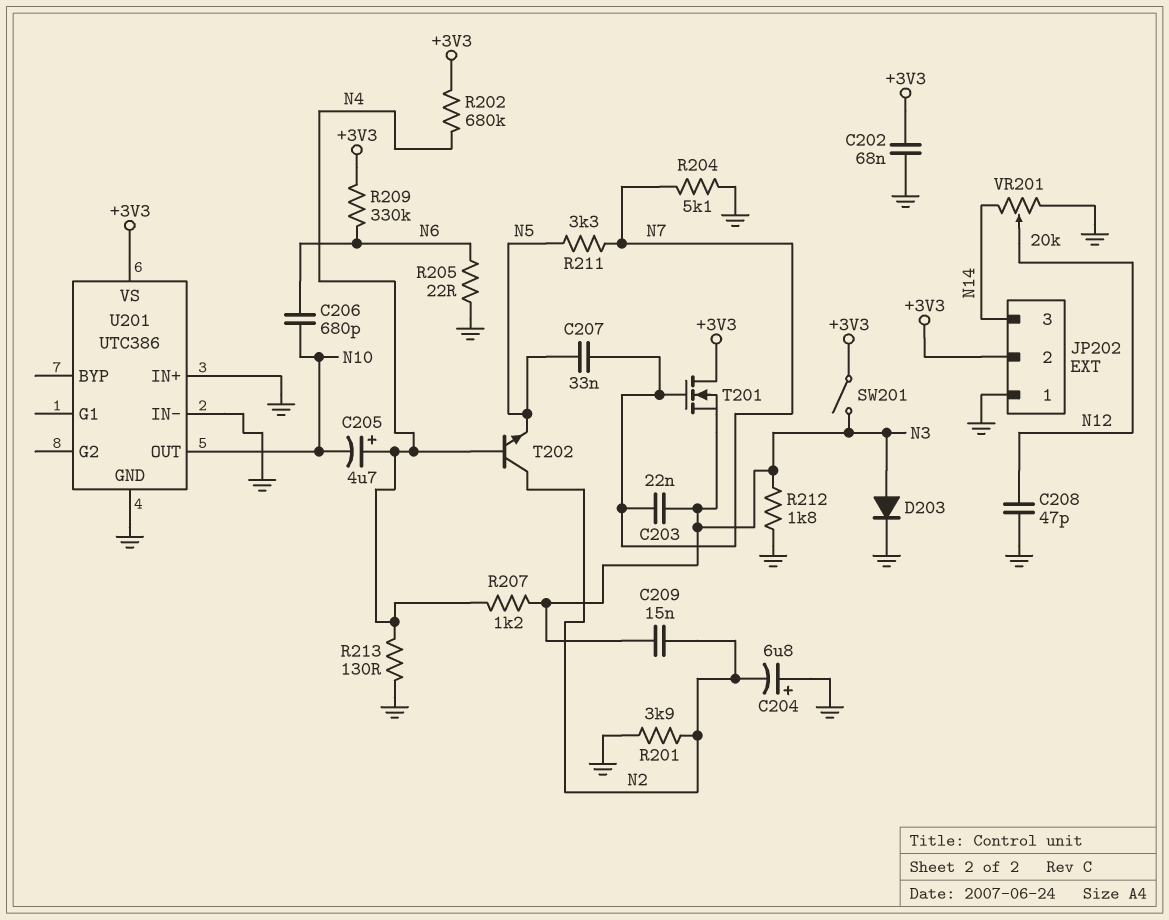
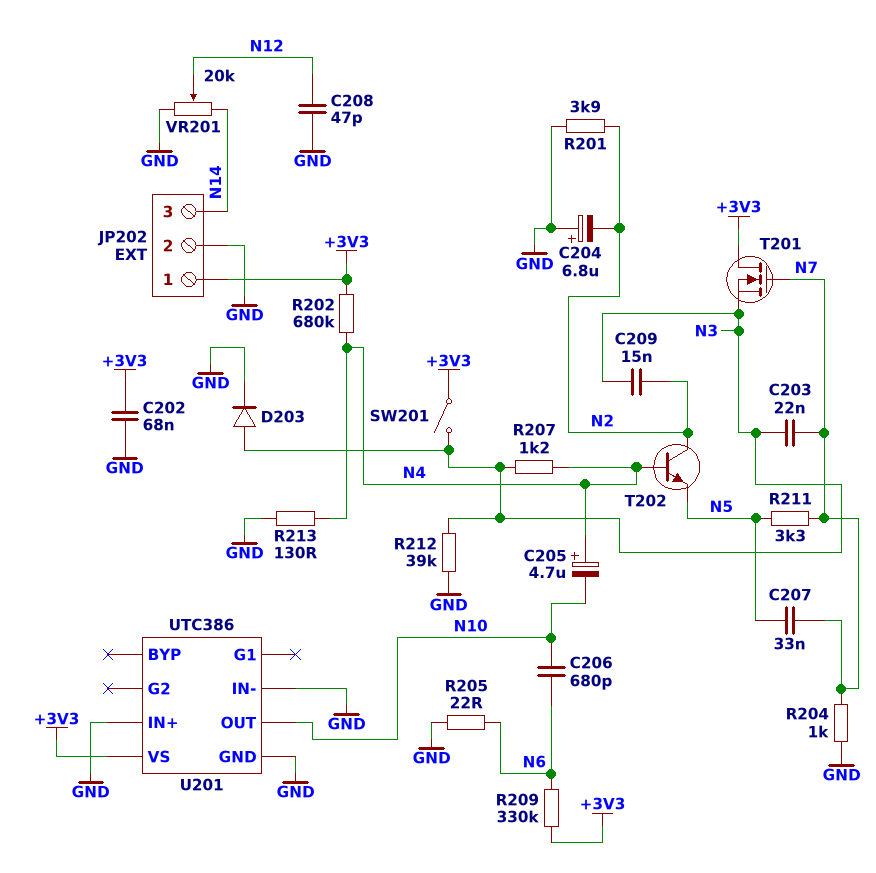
JP202 pin 1: GND -> +3V3
JP202 pin 2: +3V3 -> GND
R204: 5.1k (GND, N7) -> 1k (GND, N7)
R212: 1.8k (GND, N3) -> 39k (GND, N3)

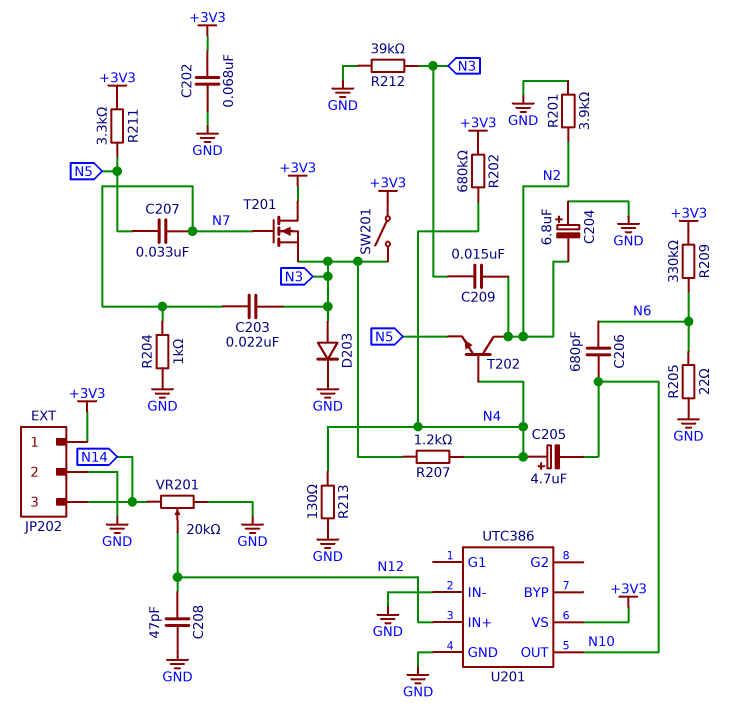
R211: 3.3k (N5, N7) -> 3.3k (+3V3, N5)
U201 pin IN+: GND -> N12

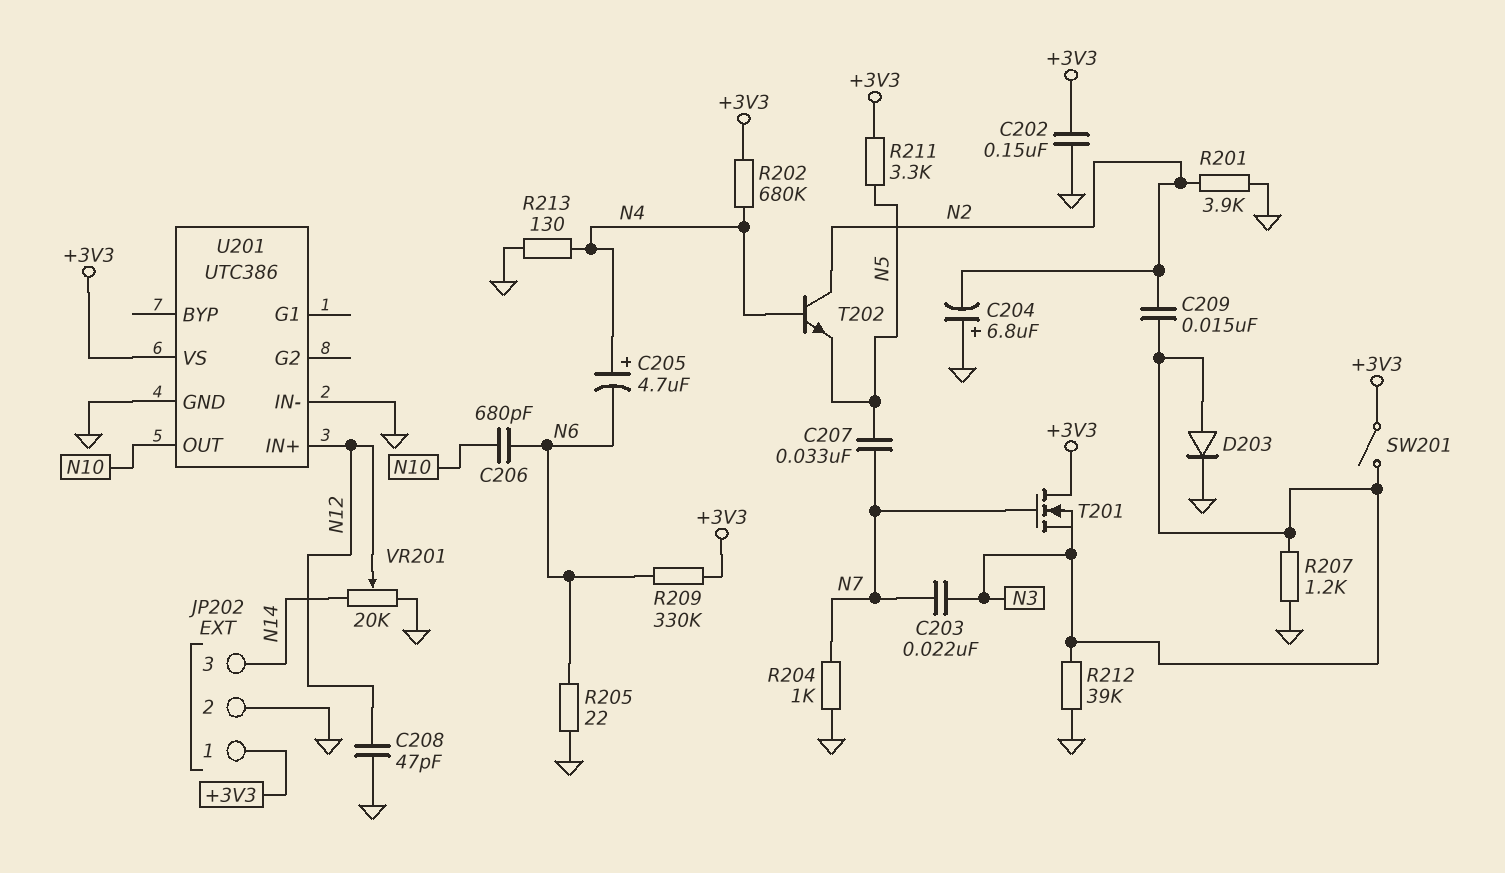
C202: 68nF (+3V3, GND) -> 150nF (+3V3, GND)
C205: 4.7uF (plus N4, minus N10) -> 4.7uF (plus N4, minus N6)
R207: 1.2k (N3, N4) -> 1.2k (GND, N3)

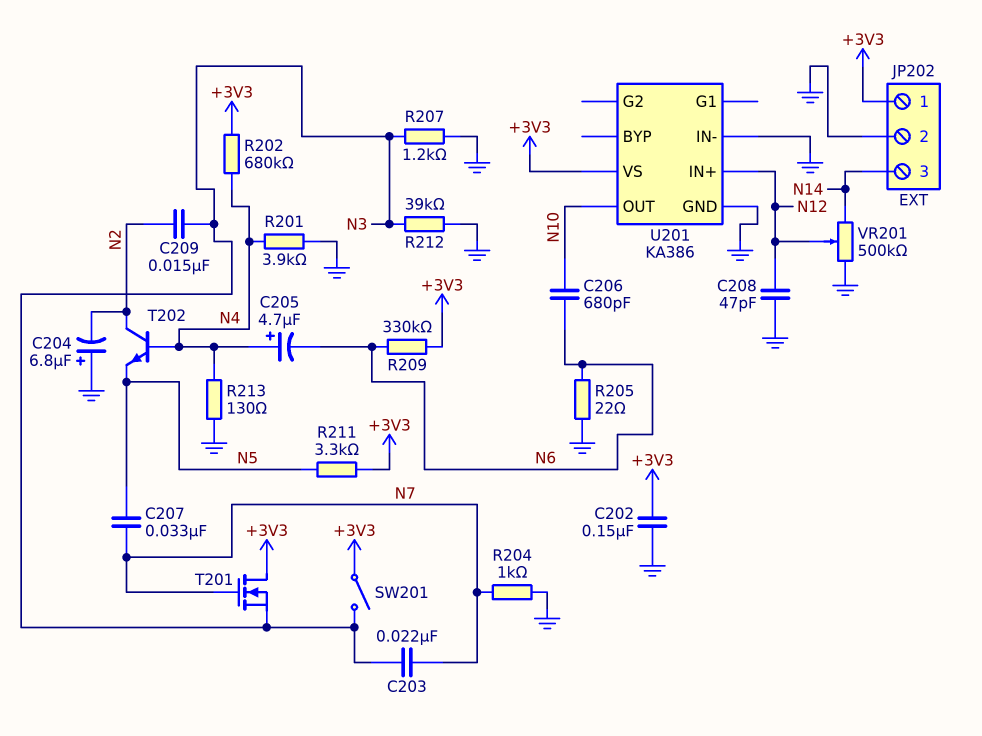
D203: diode (A N3, K GND) -> none
R201: 3.9k (GND, N2) -> 3.9k (GND, N4)
U201: UTC386 -> KA386
VR201: 20k (GND, N14, wiper N12) -> 500k (GND, N14, wiper N12)

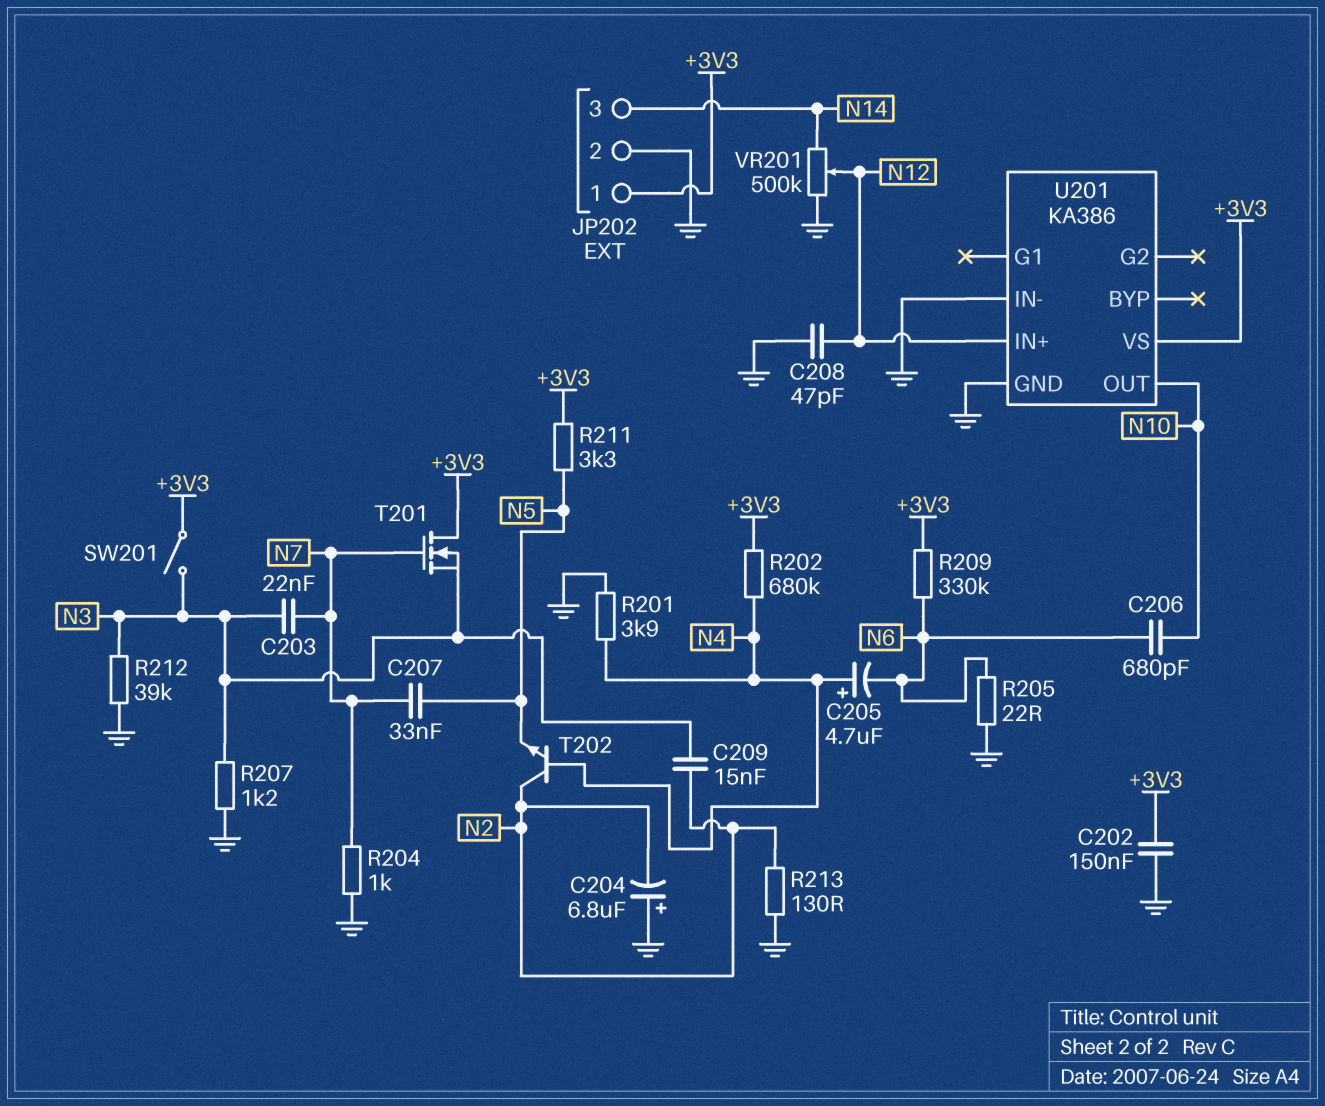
R213: 130 (GND, N4) -> 130 (GND, N2)

